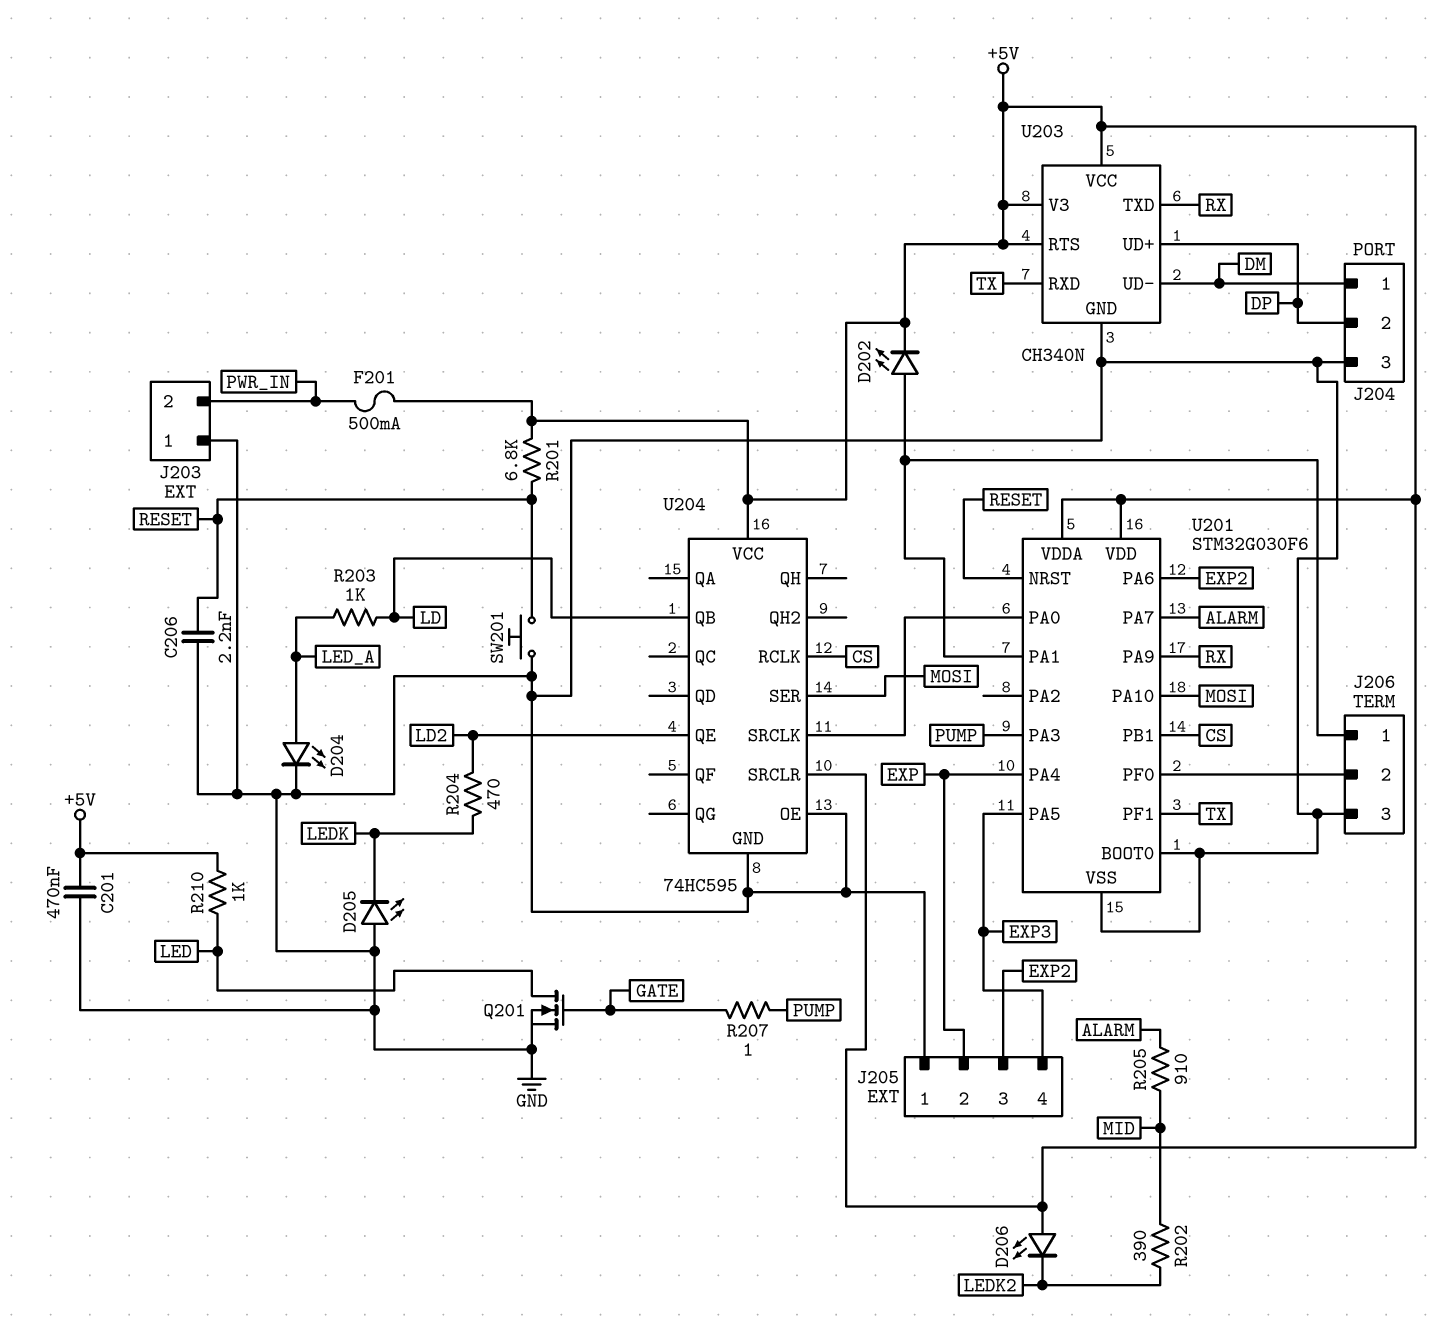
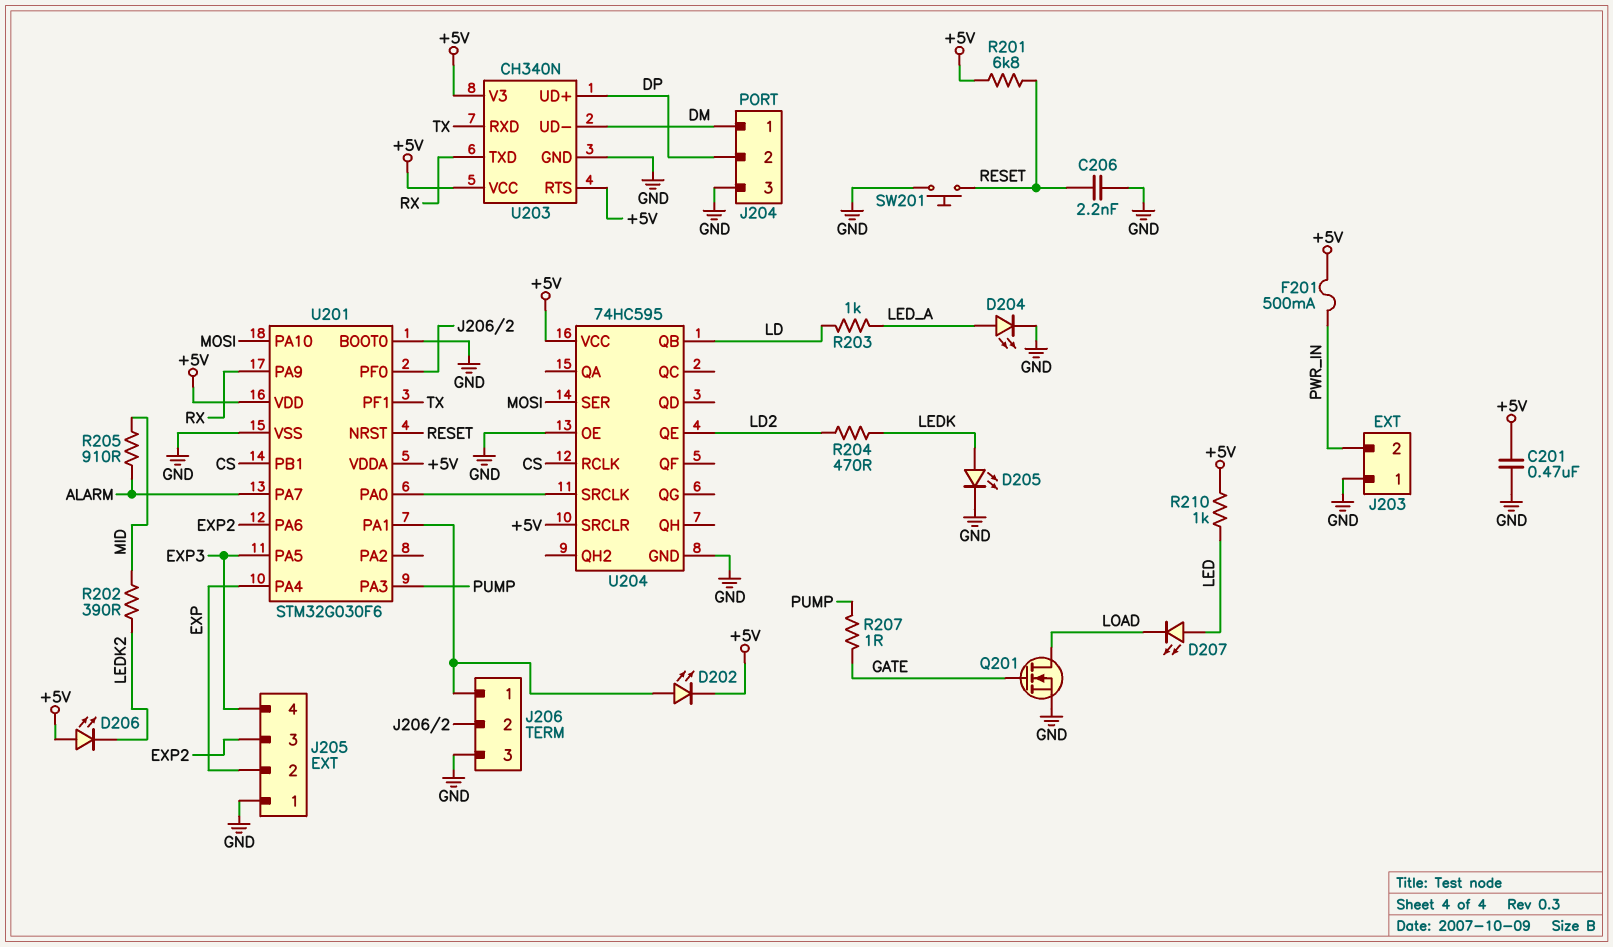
D205: LED (A GND, K LEDK) -> LED (A LEDK, K GND)
D207: none -> LED (A LED, K LOAD)
Q201: NMOS (G GATE, D LED, S GND) -> NMOS (G GATE, D LOAD, S GND)

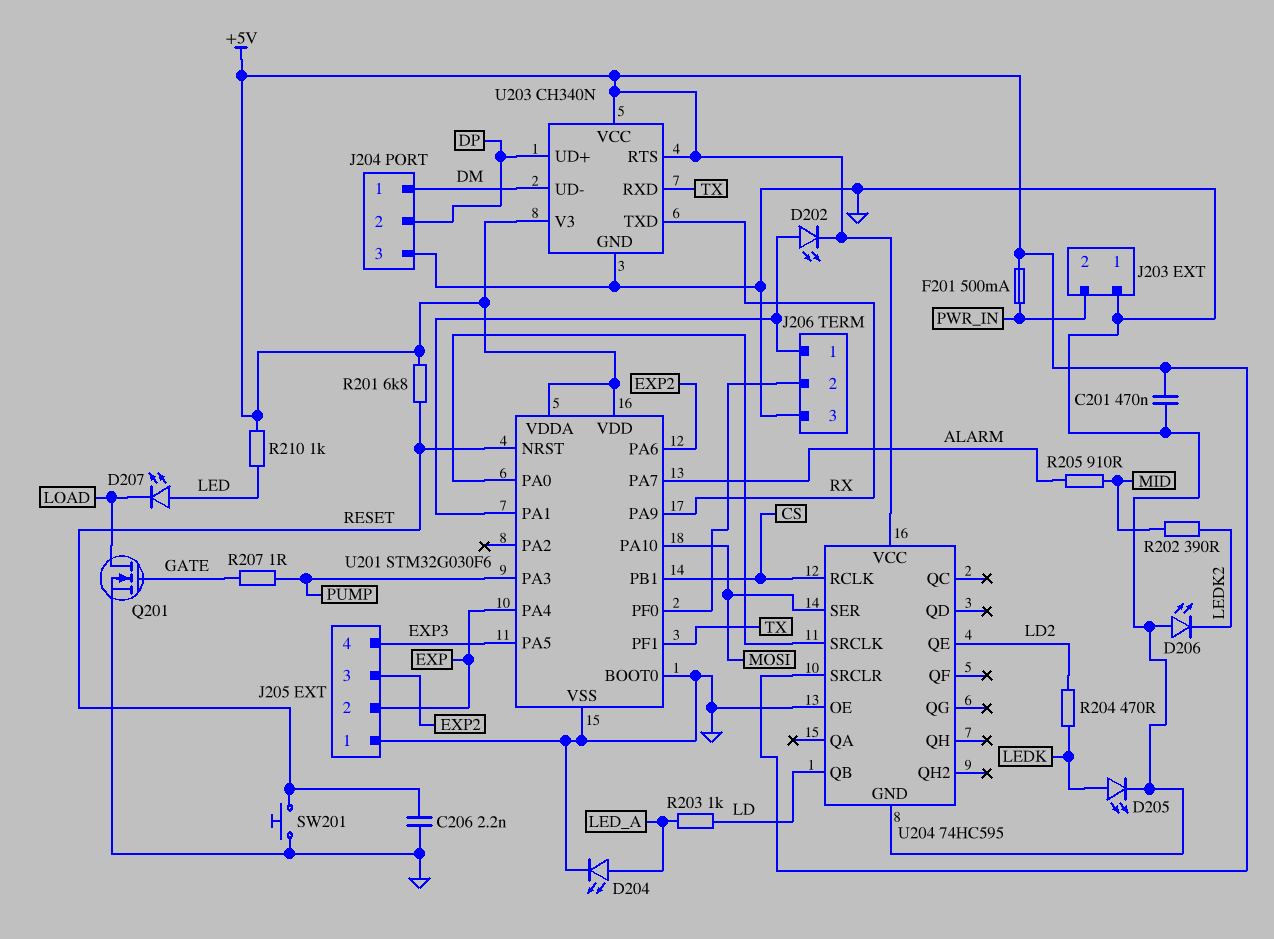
D206: LED (A +5V, K LEDK2) -> LED (A GND, K LEDK2)

